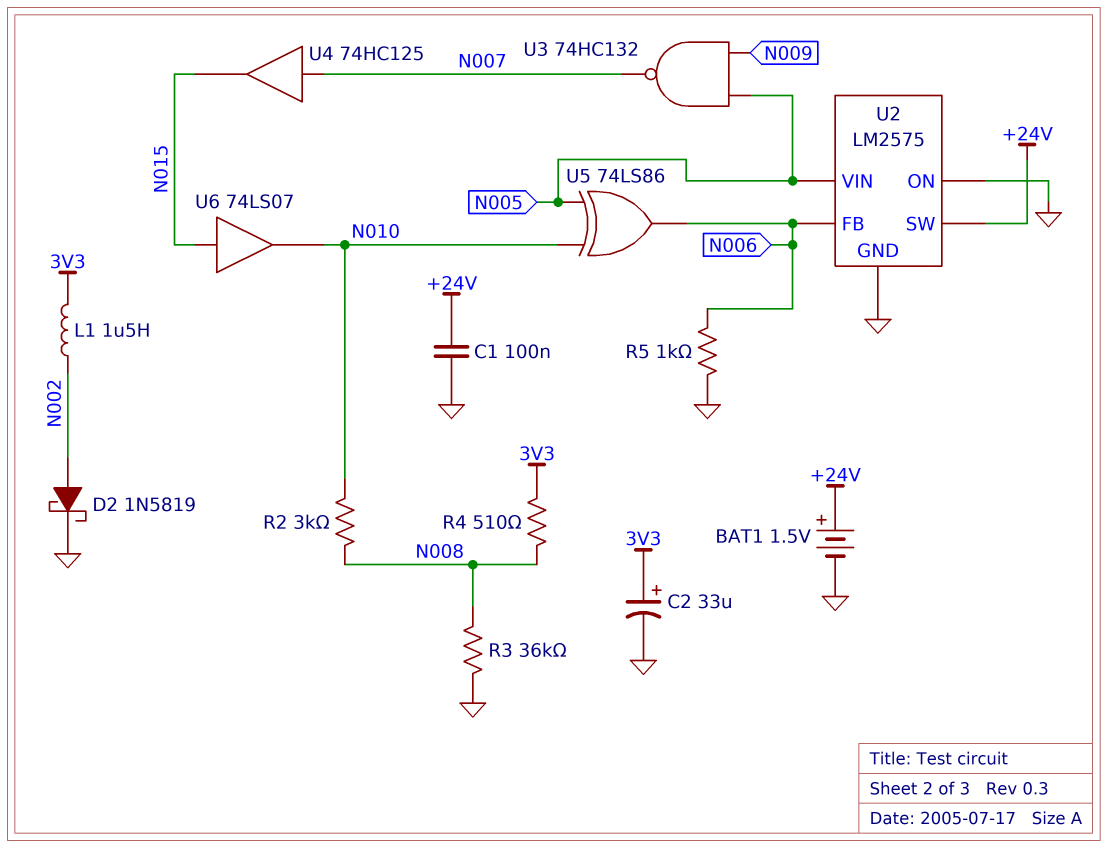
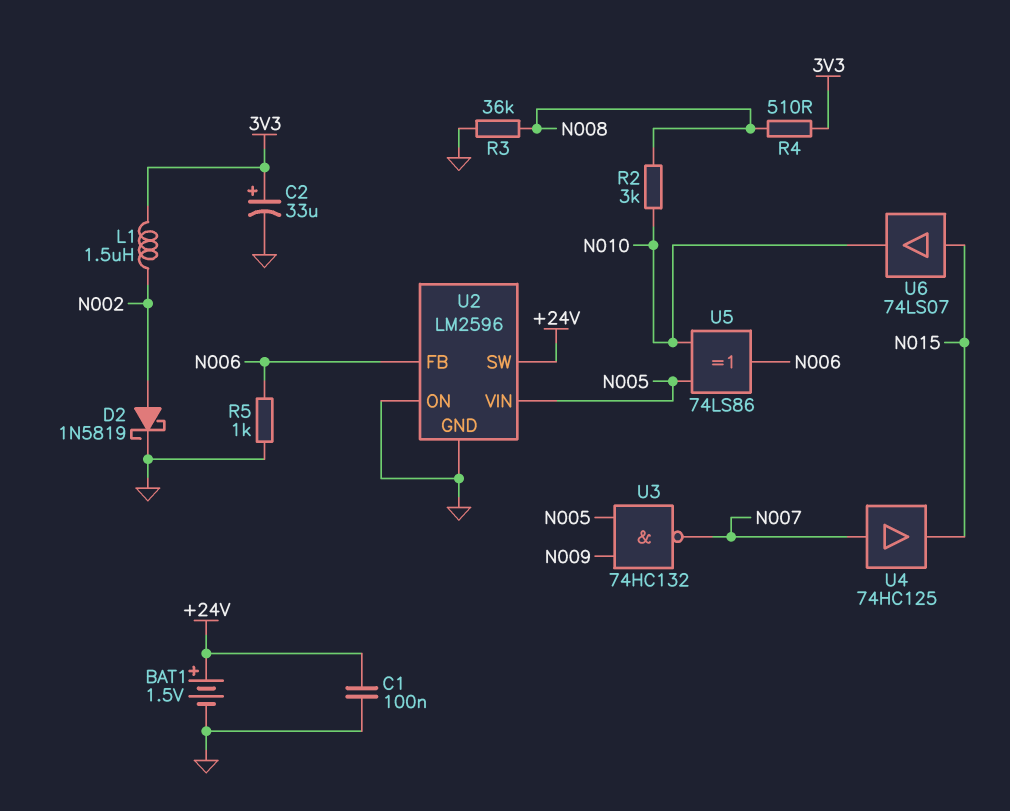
U2: LM2575 -> LM2596

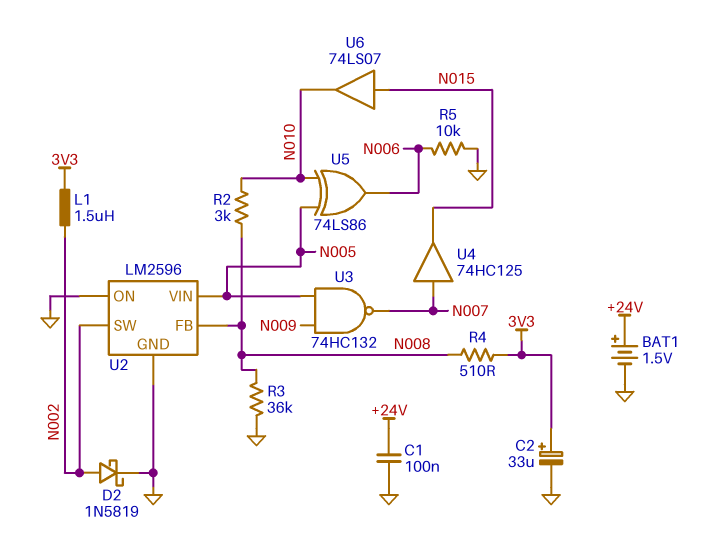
R5: 1k (GND, N006) -> 10k (GND, N006)
U2 pin FB: N006 -> N008
U2 pin SW: +24V -> N002

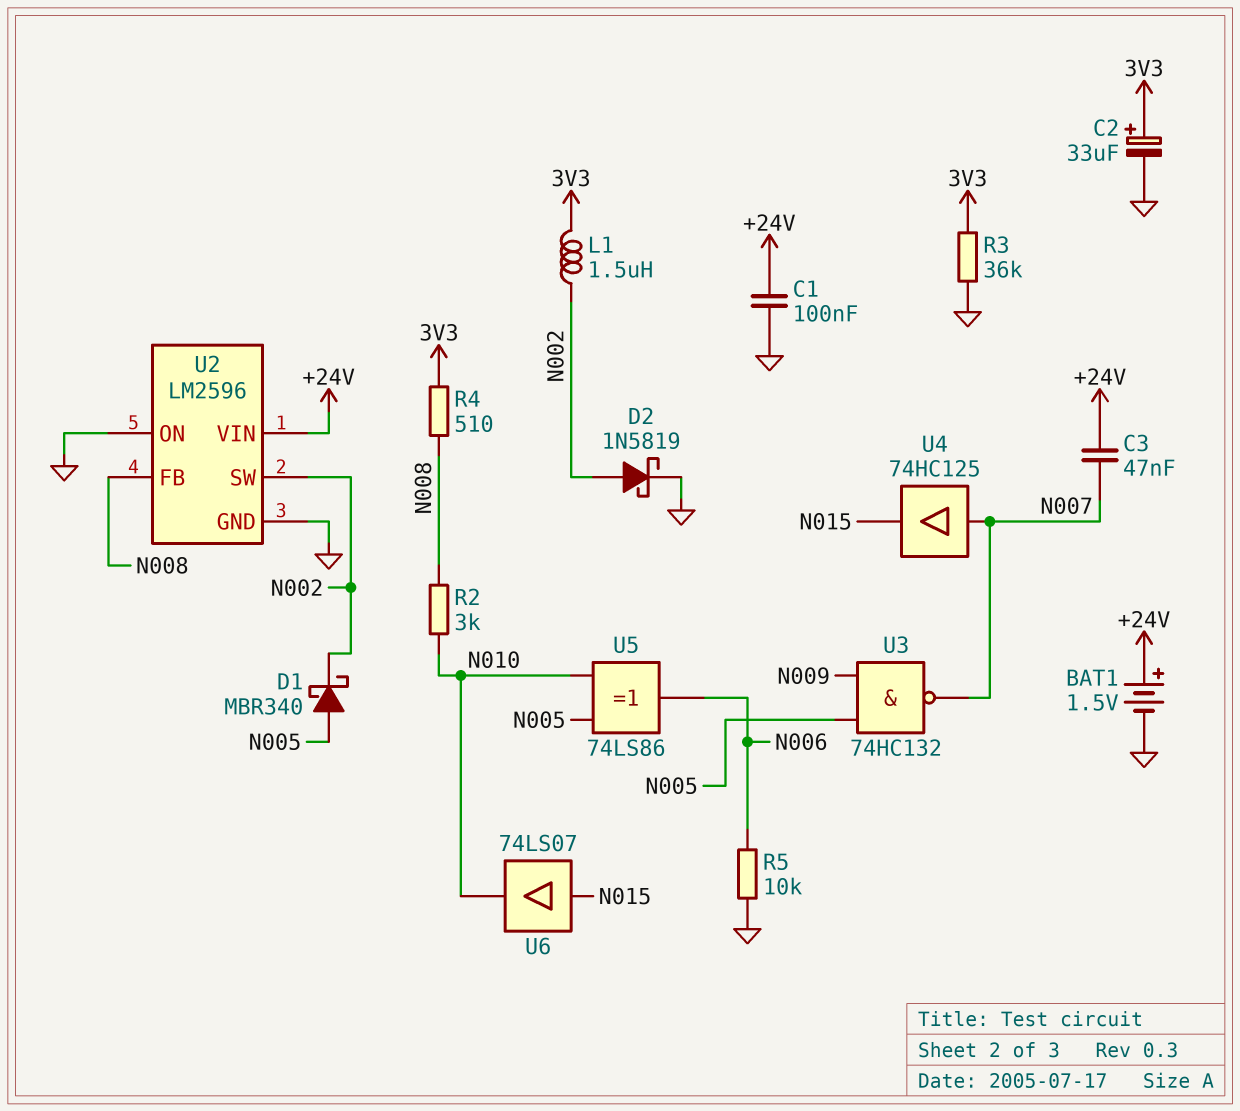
C3: none -> 47nF (+24V, N007)
D1: none -> schottky MBR340 (A N005, K N002)
R3: 36k (GND, N008) -> 36k (3V3, GND)
U2 pin VIN: N005 -> +24V

